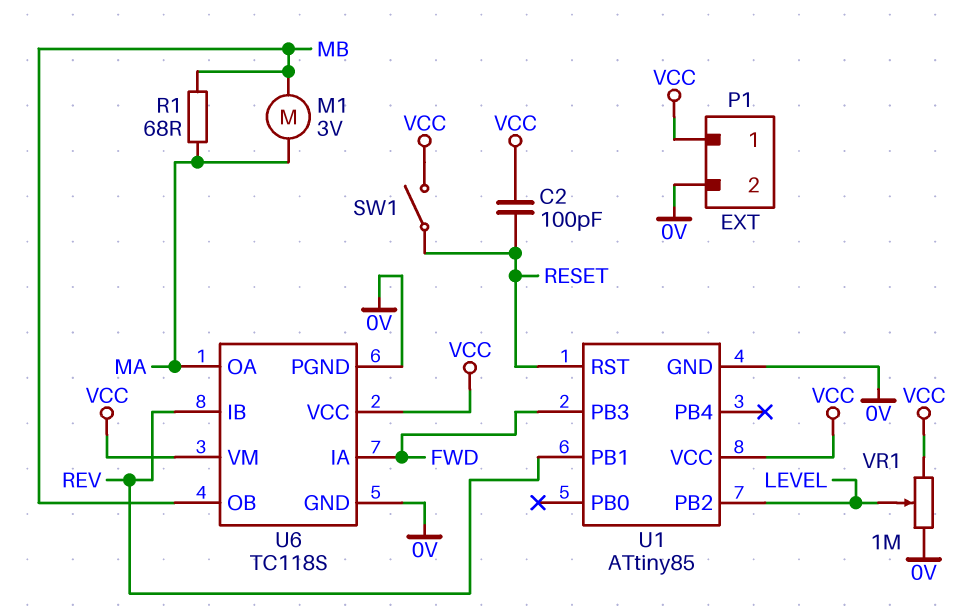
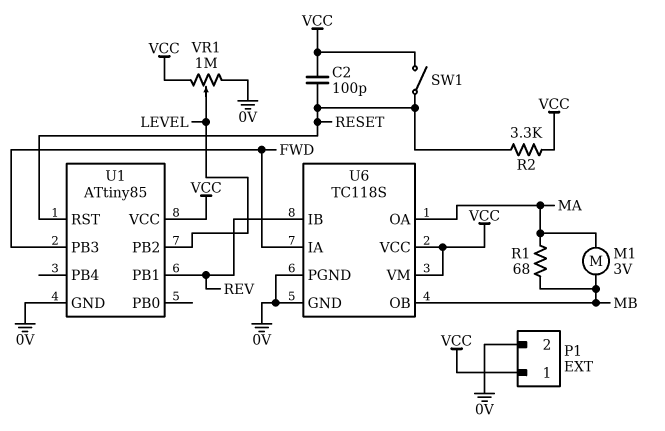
R2: none -> 3.3k (RESET, VCC)

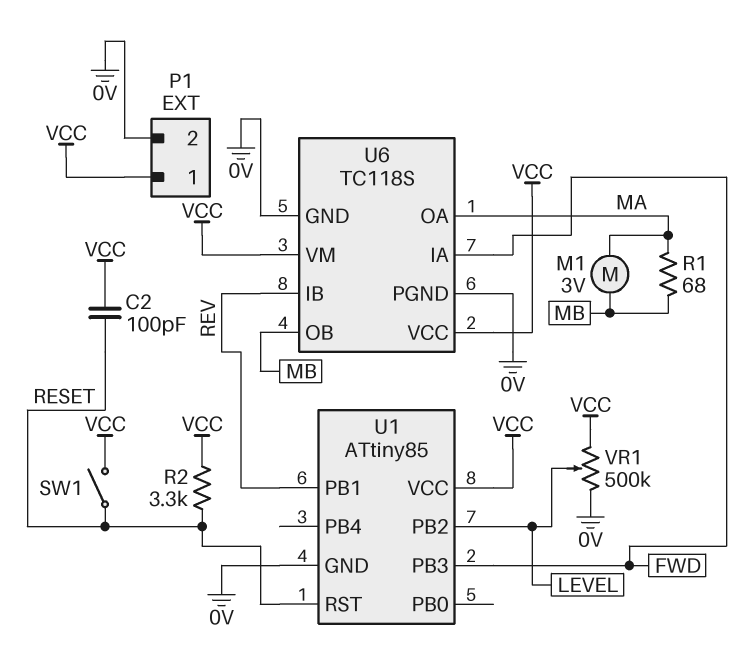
VR1: 1M (0V, VCC, wiper LEVEL) -> 500k (0V, VCC, wiper LEVEL)

